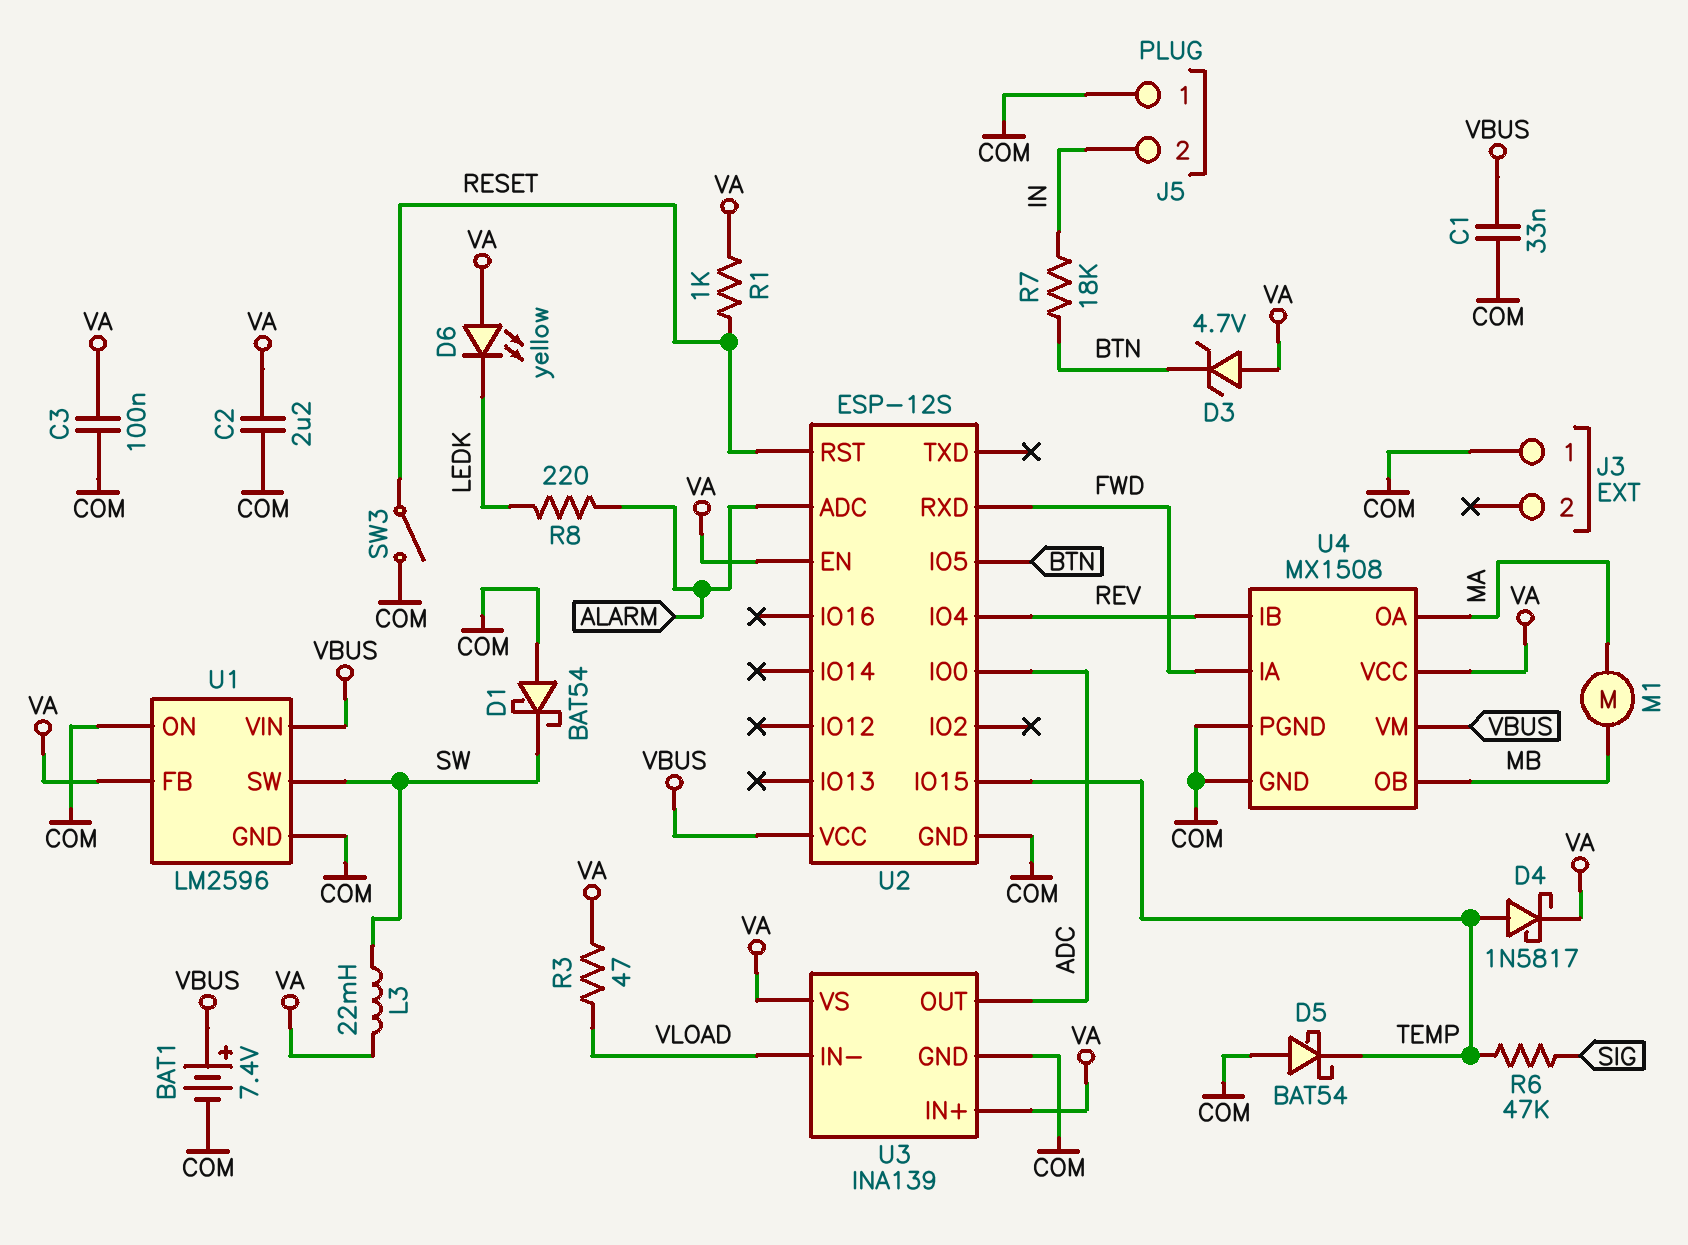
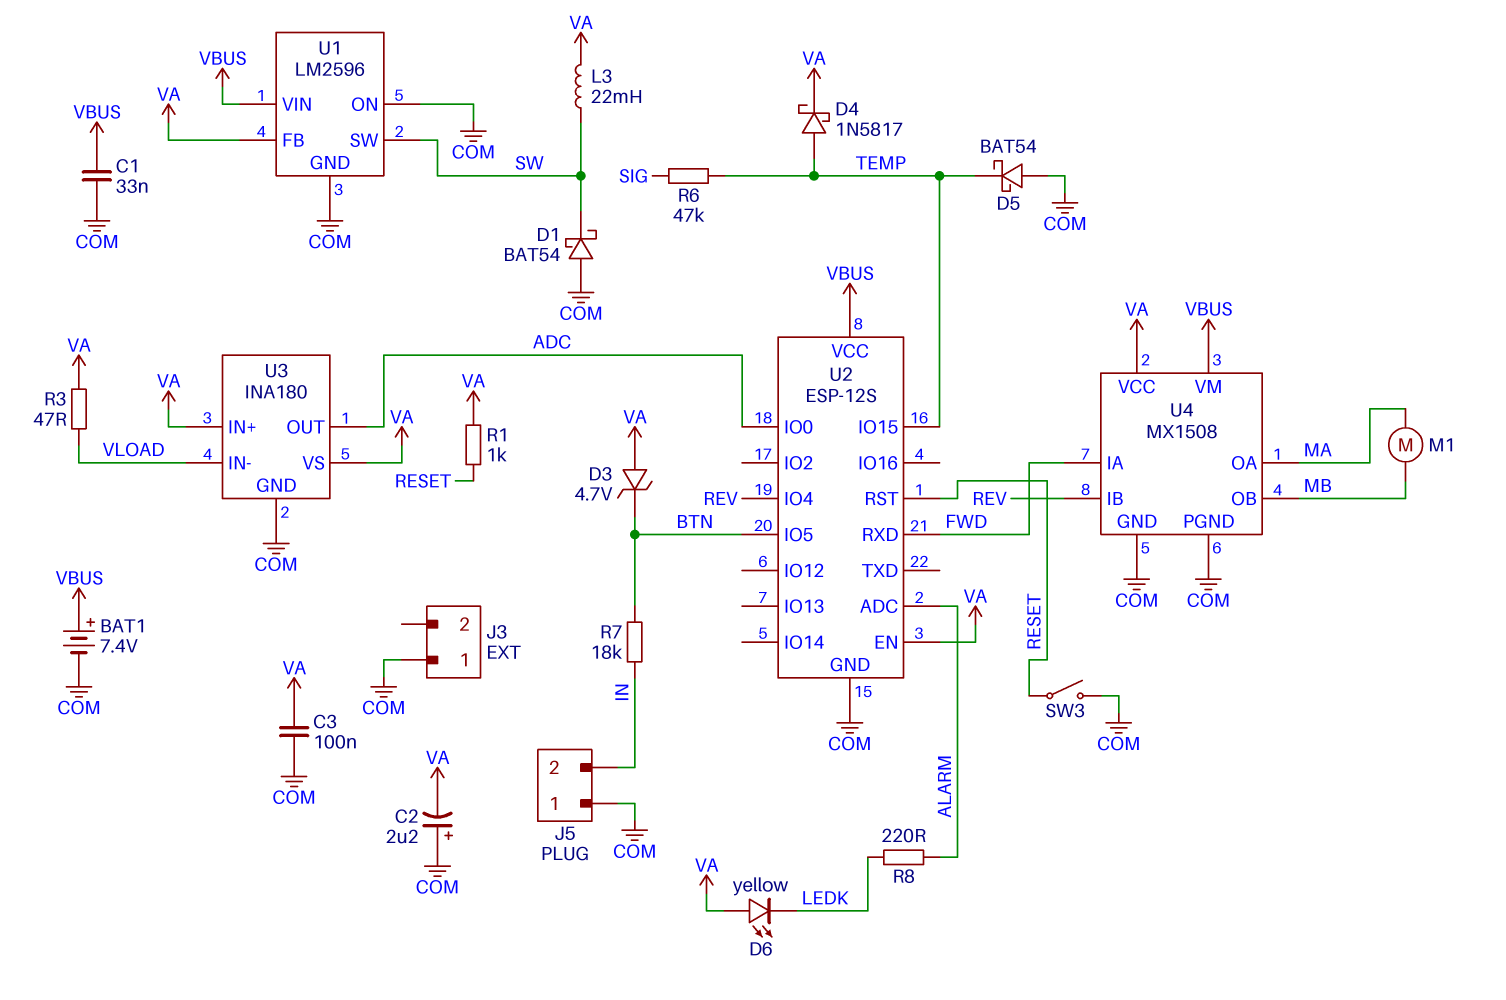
C2: 2.2uF (COM, VA) -> 2.2uF (plus COM, minus VA)
U3: INA139 -> INA180

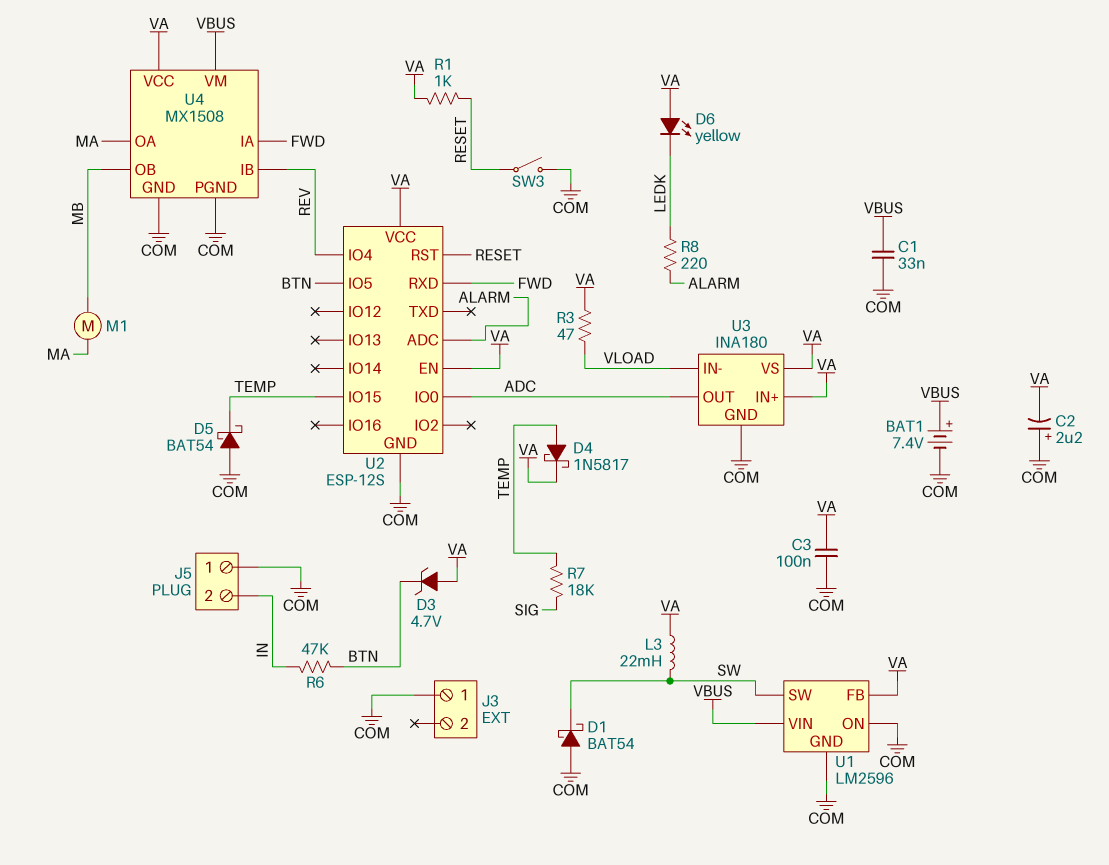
R6: 47k (SIG, TEMP) -> 47k (BTN, IN)
R7: 18k (BTN, IN) -> 18k (SIG, TEMP)
U2 pin VCC: VBUS -> VA

